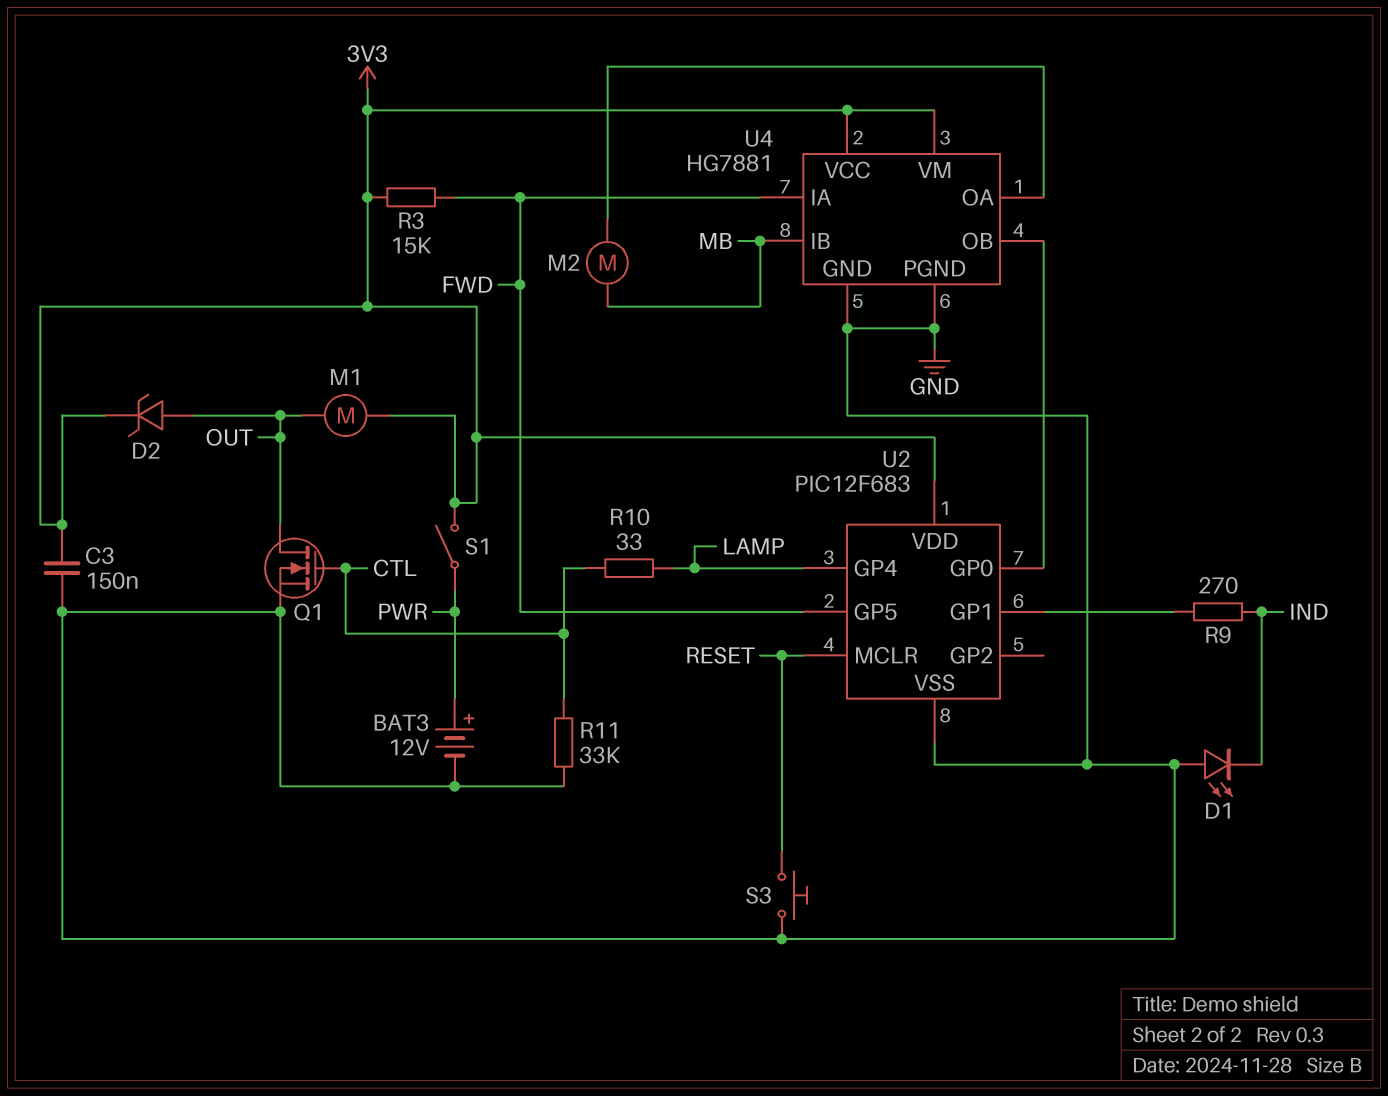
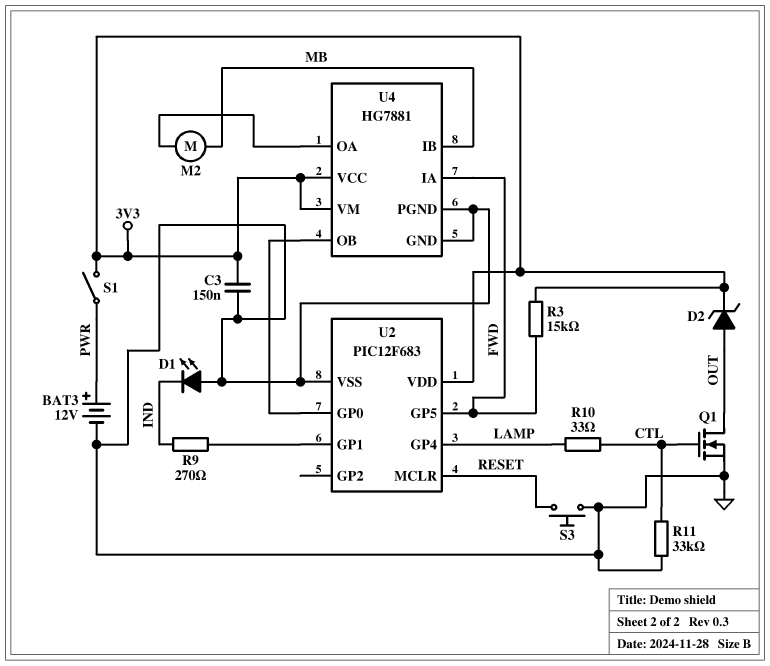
M1: motor (3V3, OUT) -> none

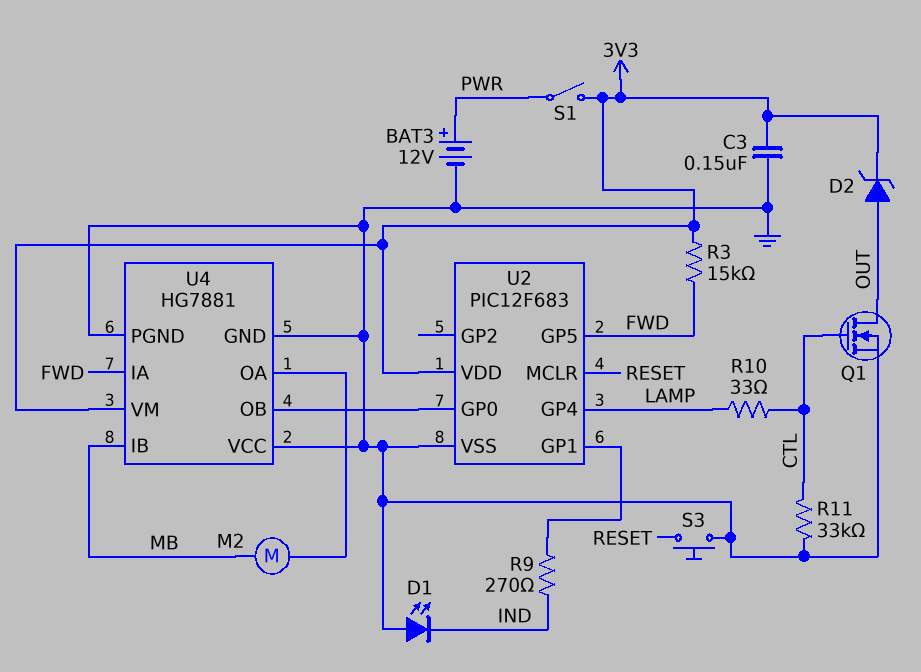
U4 pin VCC: 3V3 -> GND

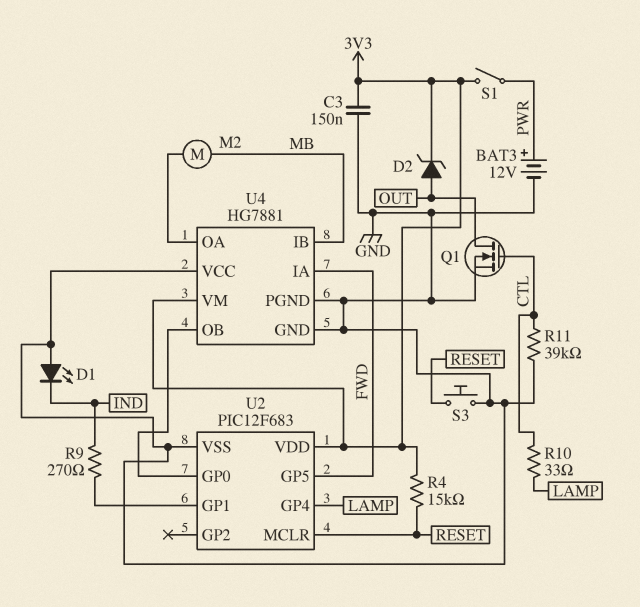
R3: 15k (3V3, FWD) -> none
R4: none -> 15k (3V3, RESET)
R11: 33k (CTL, GND) -> 39k (CTL, GND)

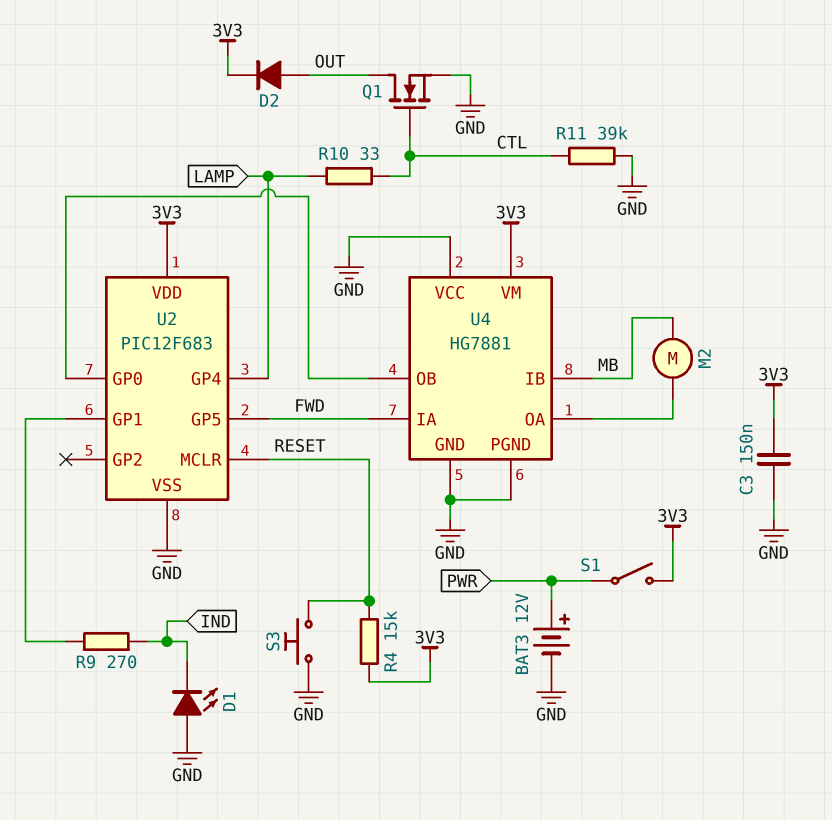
D2: zener (A OUT, K 3V3) -> diode (A OUT, K 3V3)

